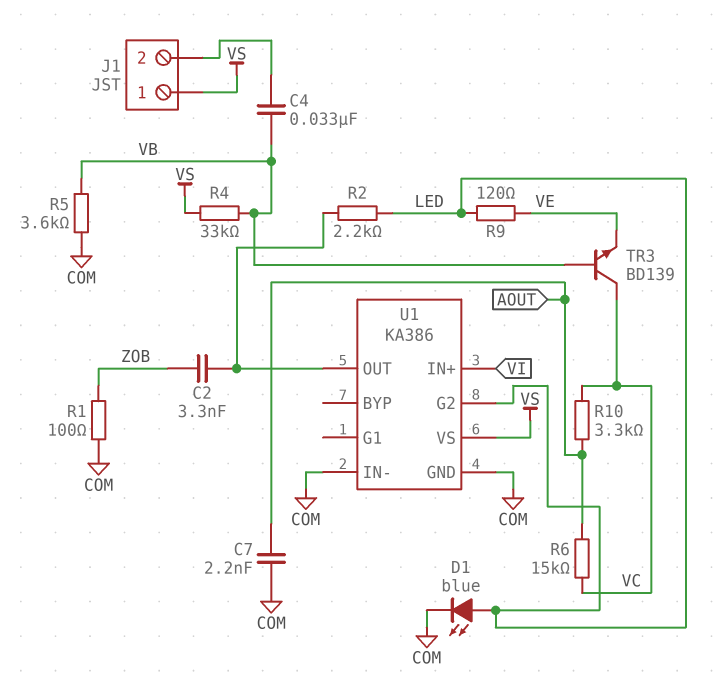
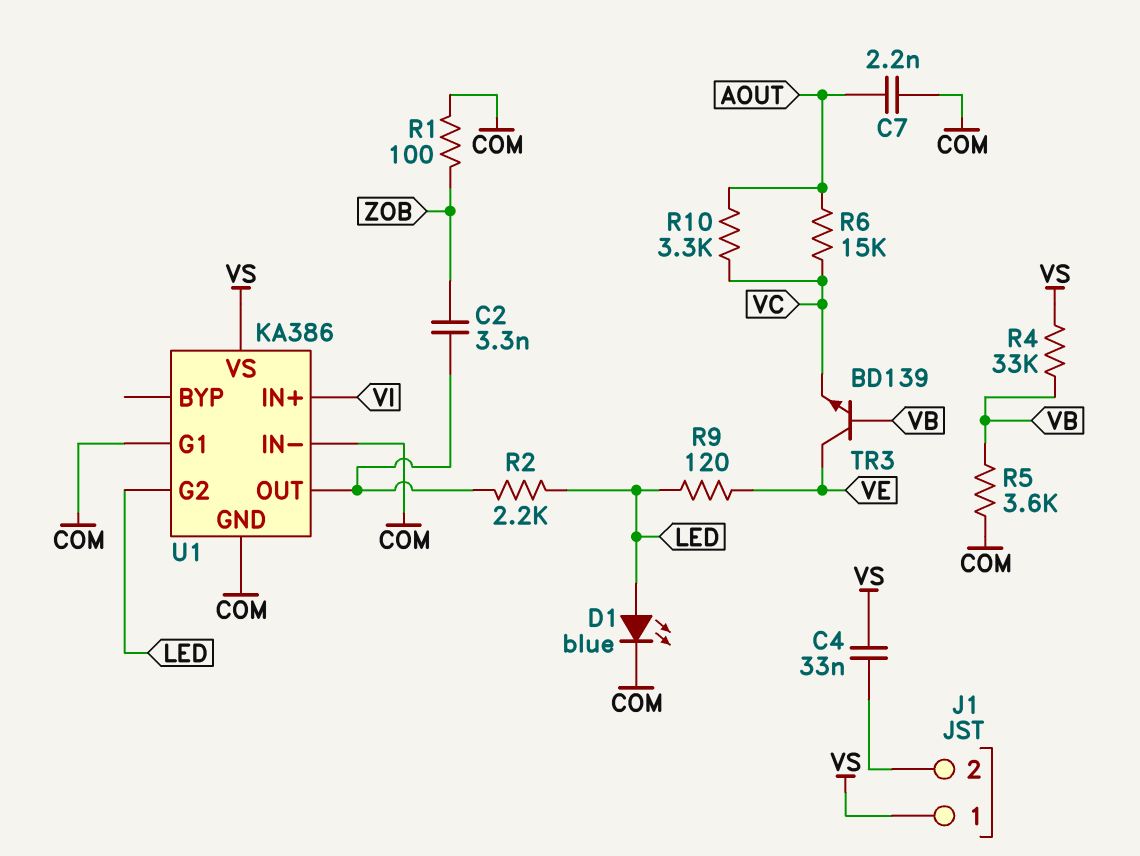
C4: 33nF (J1/2, VB) -> 33nF (J1/2, VS)
TR3: NPN BD139 (B VB, C VC, E VE) -> NPN BD139 (B VB, C VE, E VC)
U1 pin G1: none -> COM

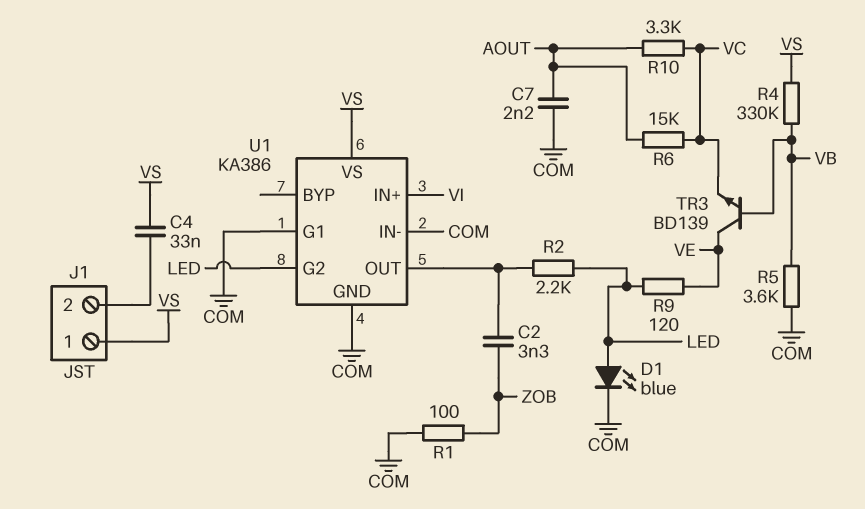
R4: 33k (VB, VS) -> 330k (VB, VS)

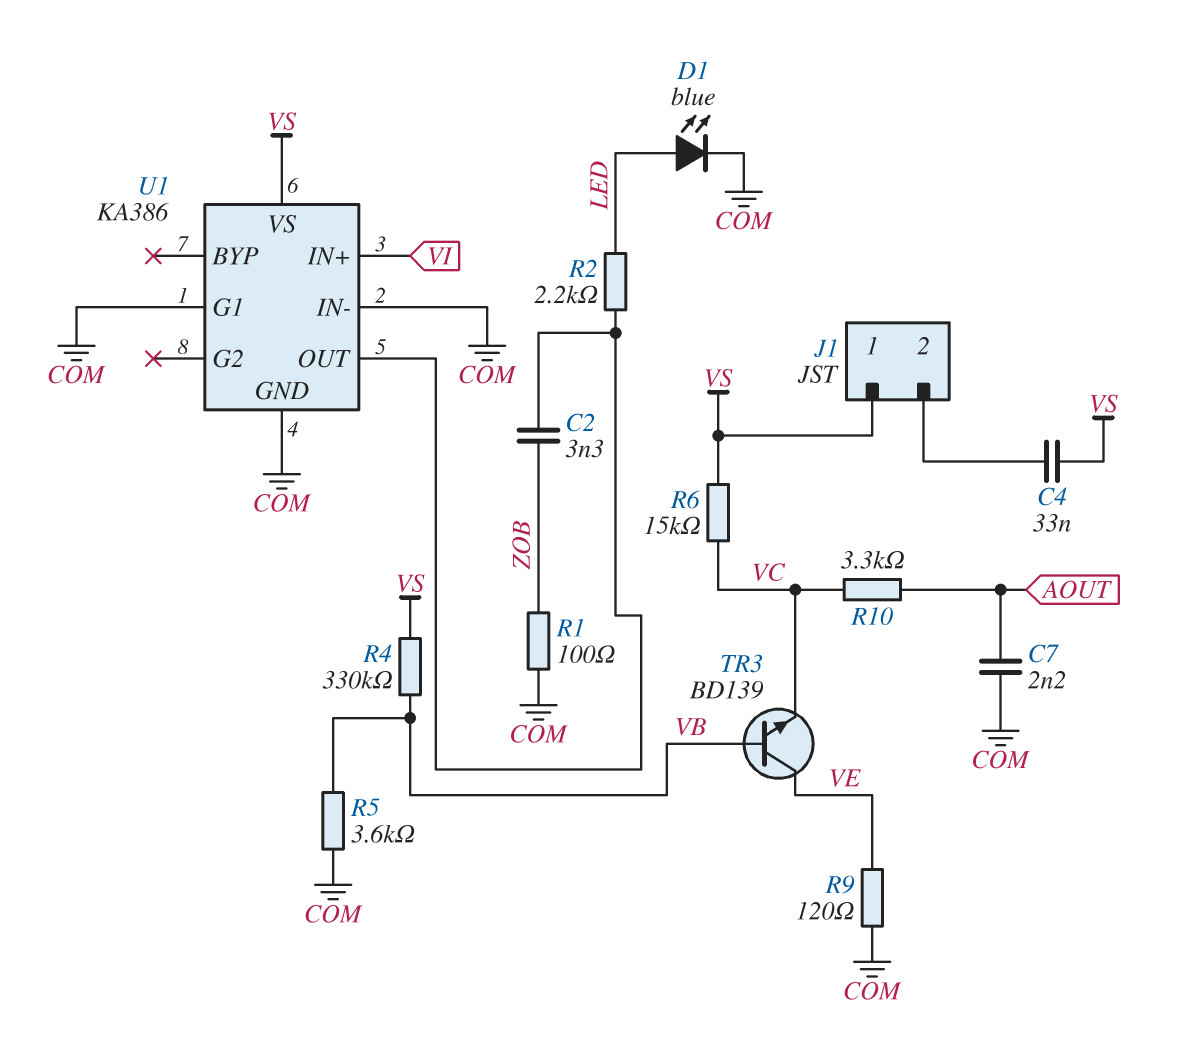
R6: 15k (AOUT, VC) -> 15k (VC, VS)
R9: 120 (LED, VE) -> 120 (COM, VE)
U1 pin G2: LED -> none

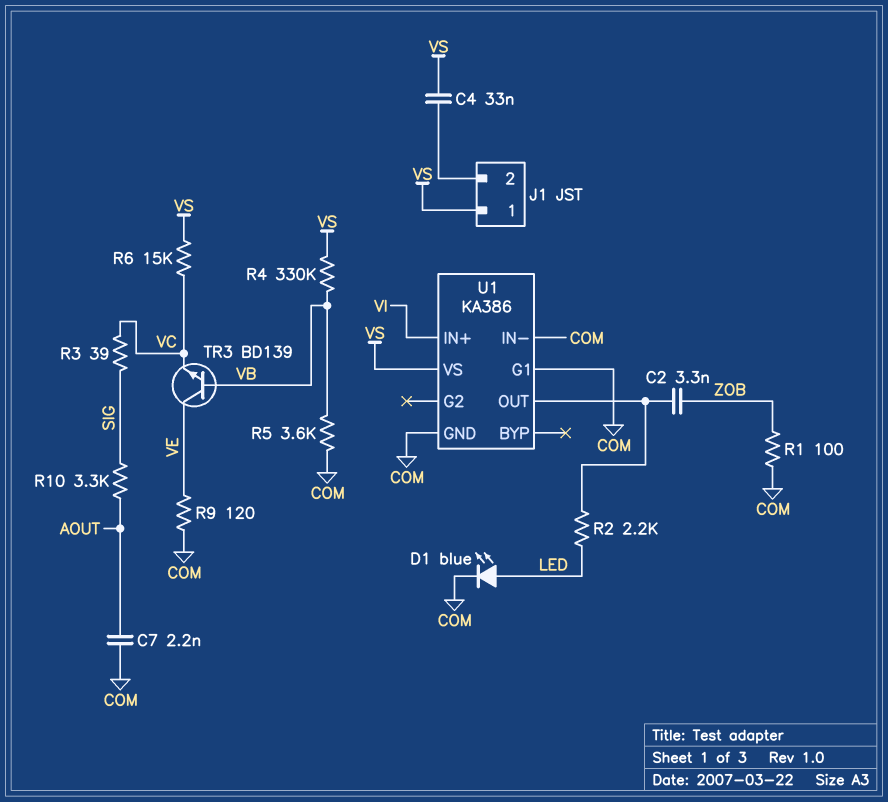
R3: none -> 39 (SIG, VC)
R10: 3.3k (AOUT, VC) -> 3.3k (AOUT, SIG)

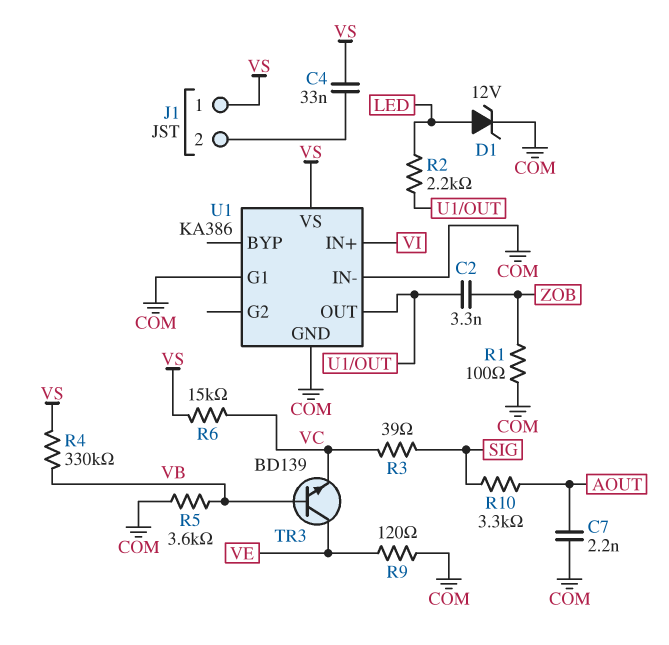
D1: LED blue (A LED, K COM) -> zener 12V (A LED, K COM)

